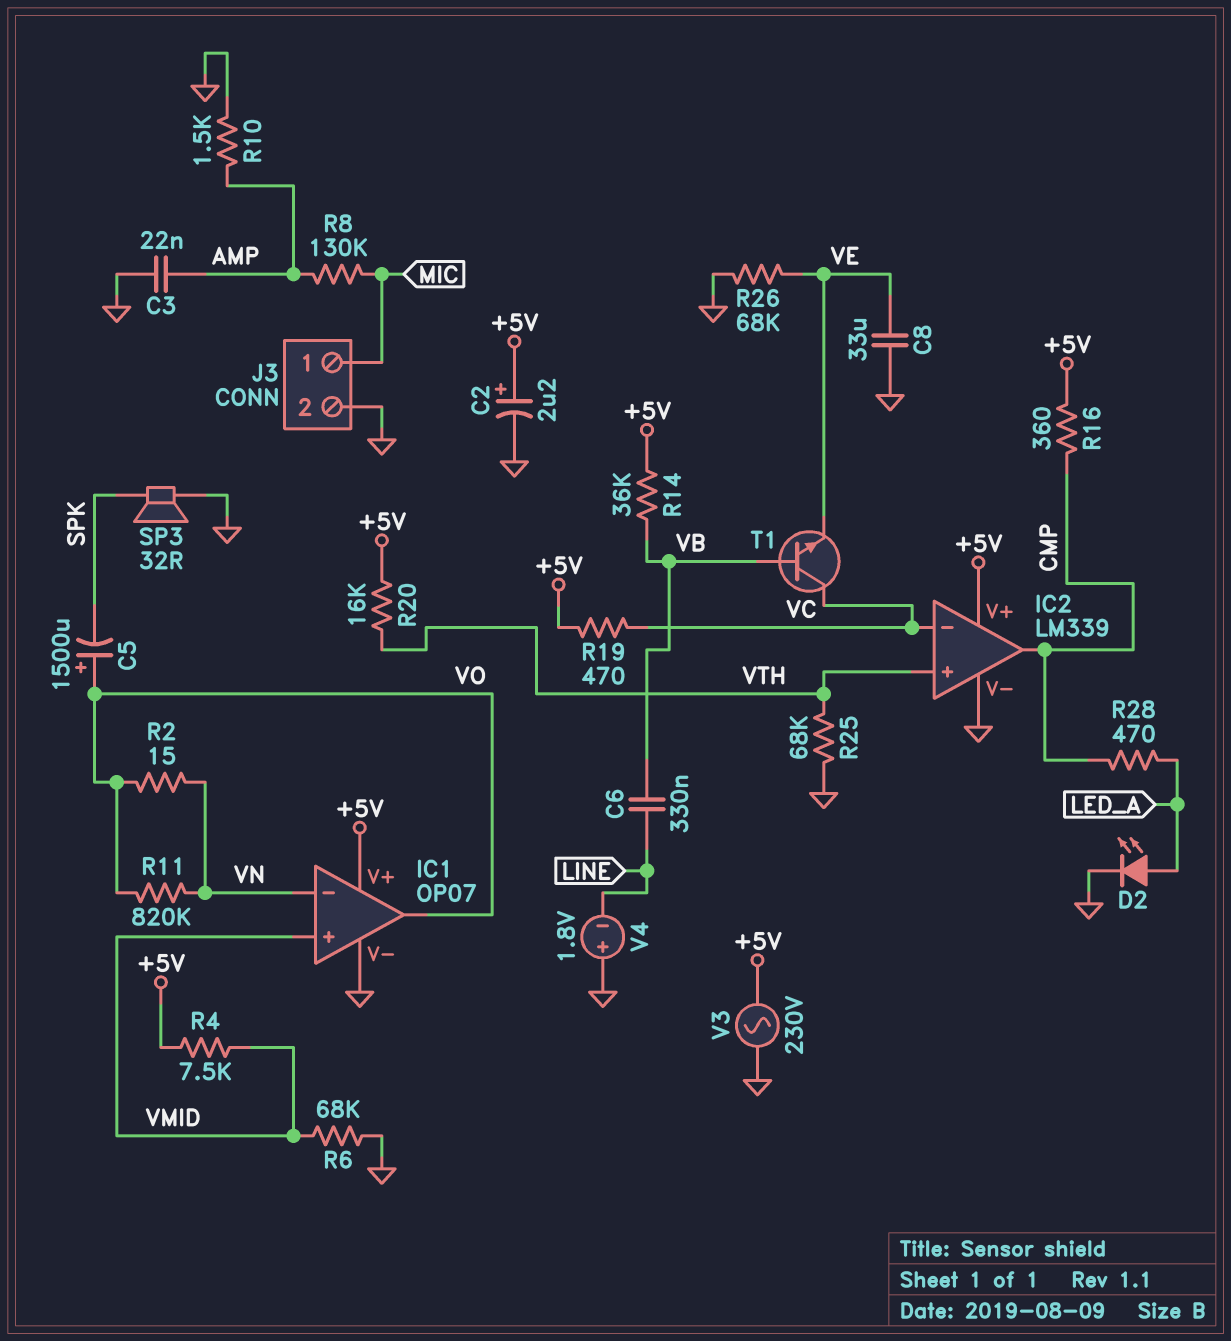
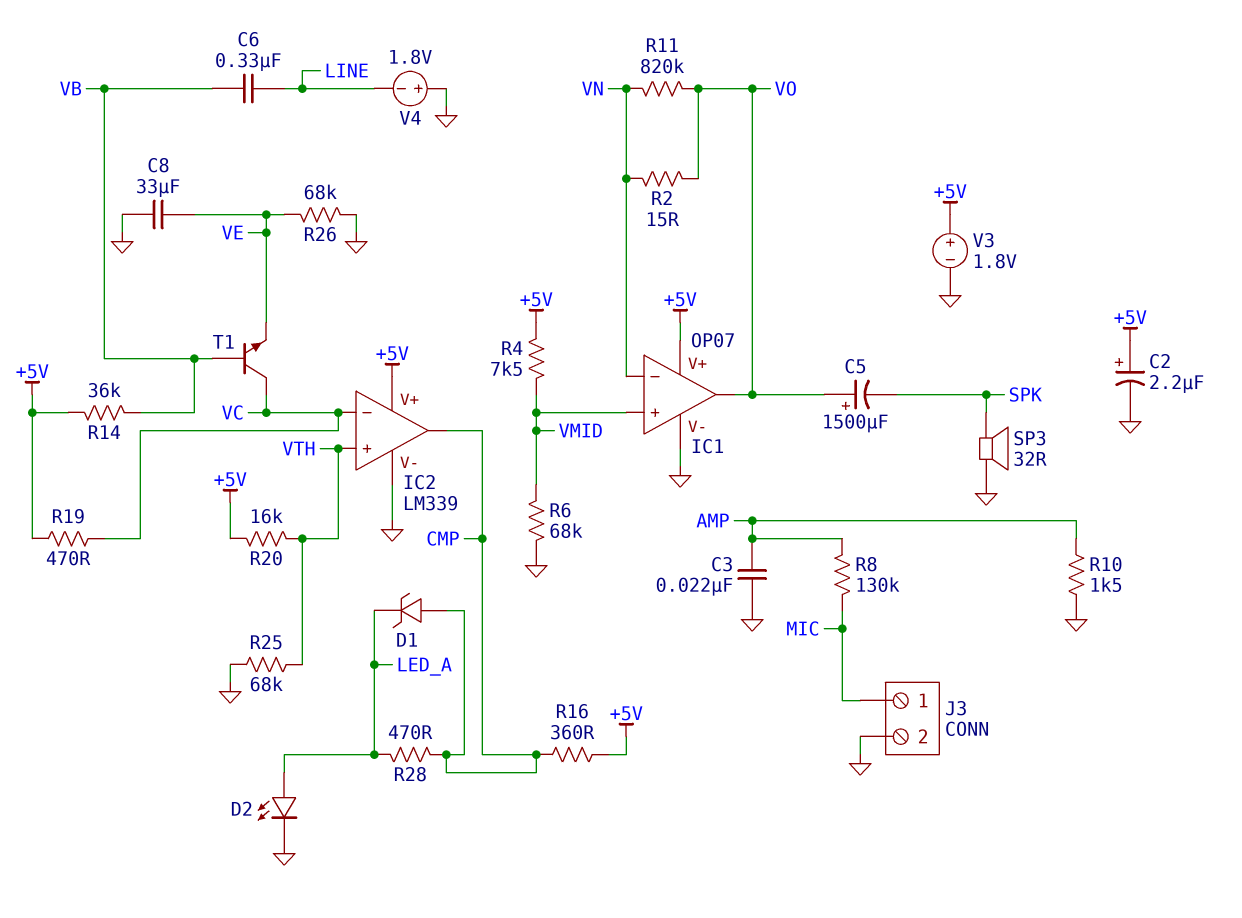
D1: none -> zener (A CMP, K LED_A)
V3: AC 230V (+5V, GND) -> 1.8V (plus +5V, minus GND)

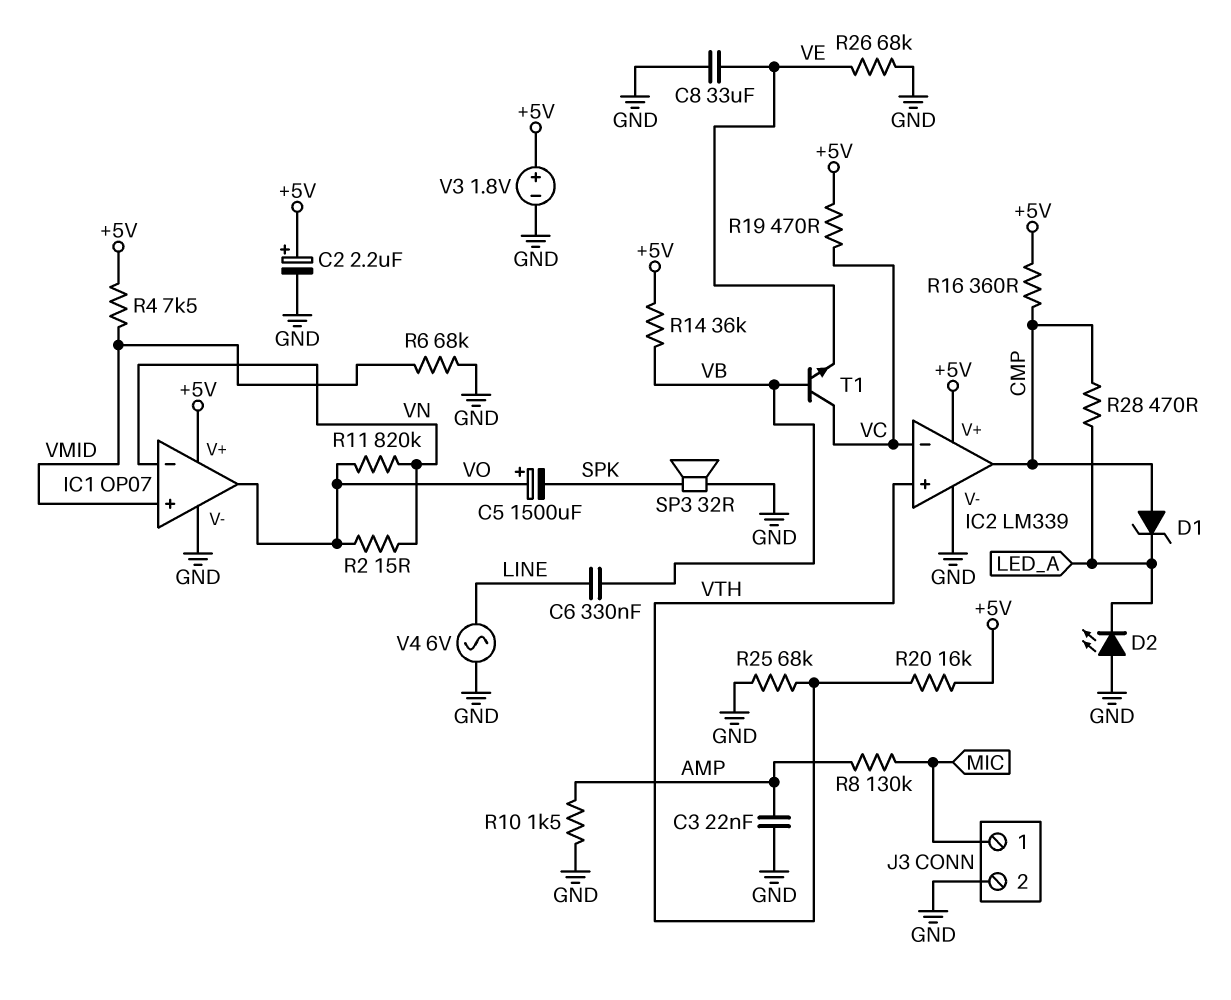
D2: LED (A LED_A, K GND) -> LED (A GND, K LED_A)
V4: 1.8V (plus GND, minus LINE) -> AC 6V (GND, LINE)

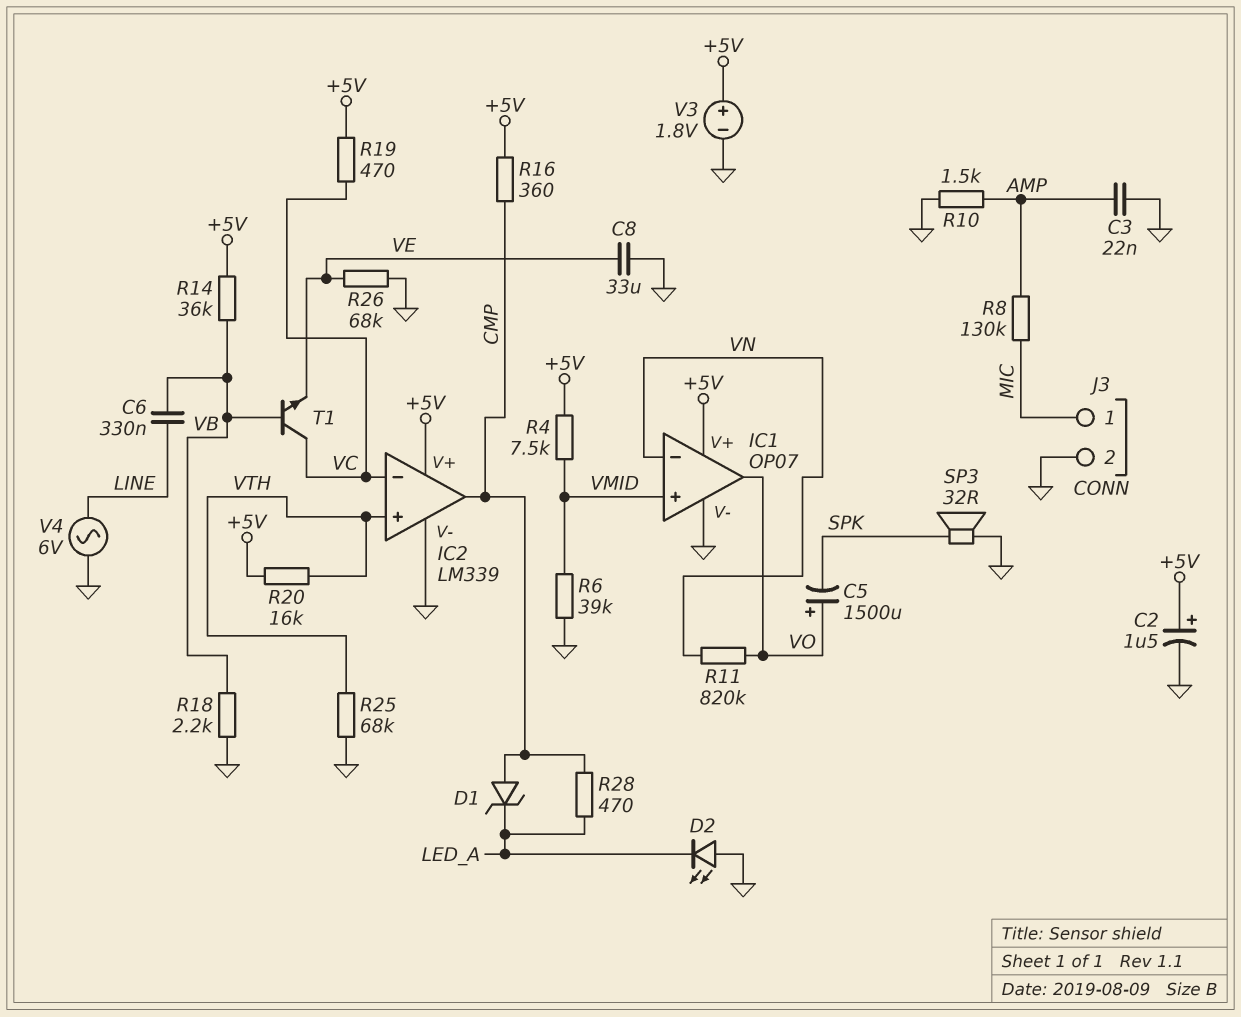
C2: 2.2uF (plus +5V, minus GND) -> 1.5uF (plus +5V, minus GND)
R2: 15 (VN, VO) -> none
R6: 68k (GND, VMID) -> 39k (GND, VMID)
R18: none -> 2.2k (GND, VB)

